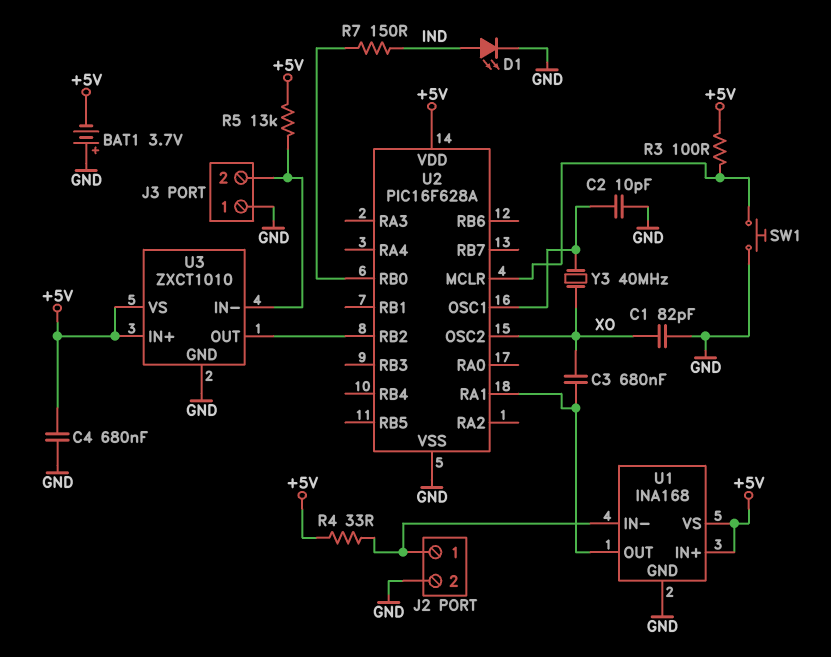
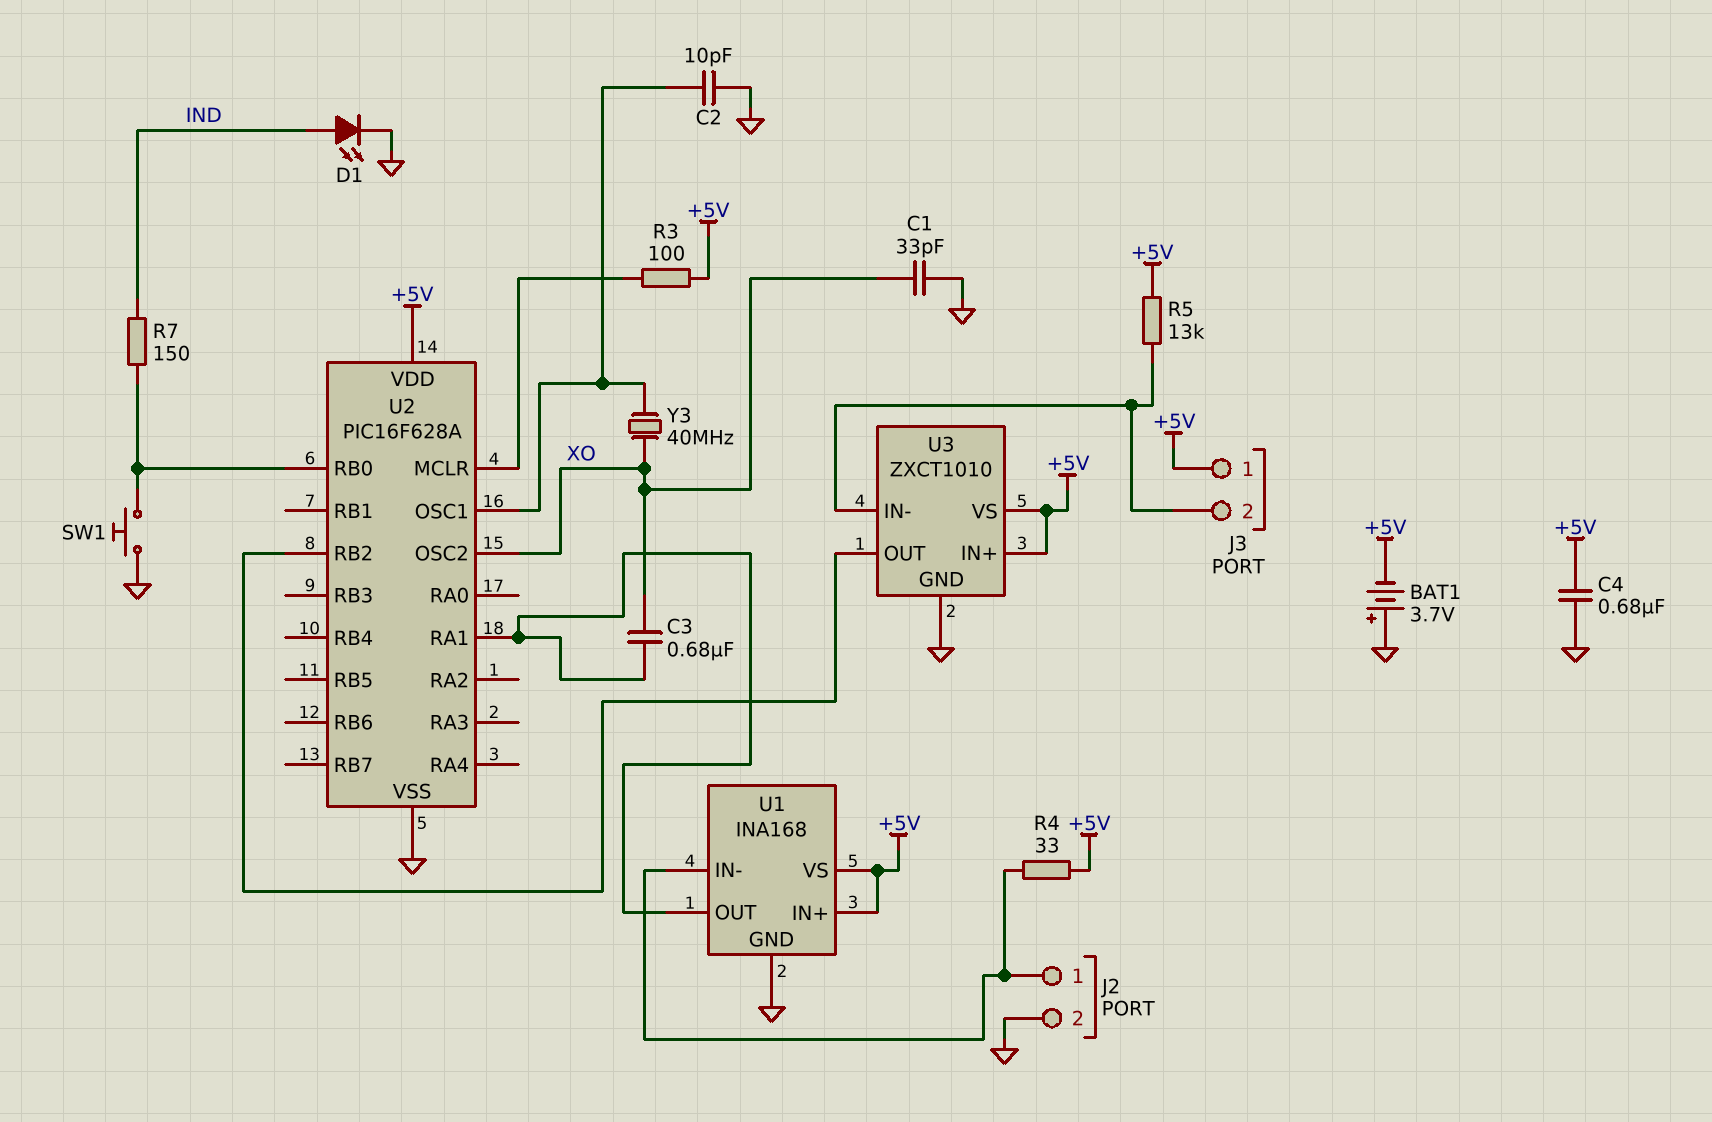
C1: 82pF (GND, XO) -> 33pF (GND, XO)
J3 pin 1: GND -> +5V
SW1: button (GND, U2/MCLR) -> button (GND, U2/RB0)

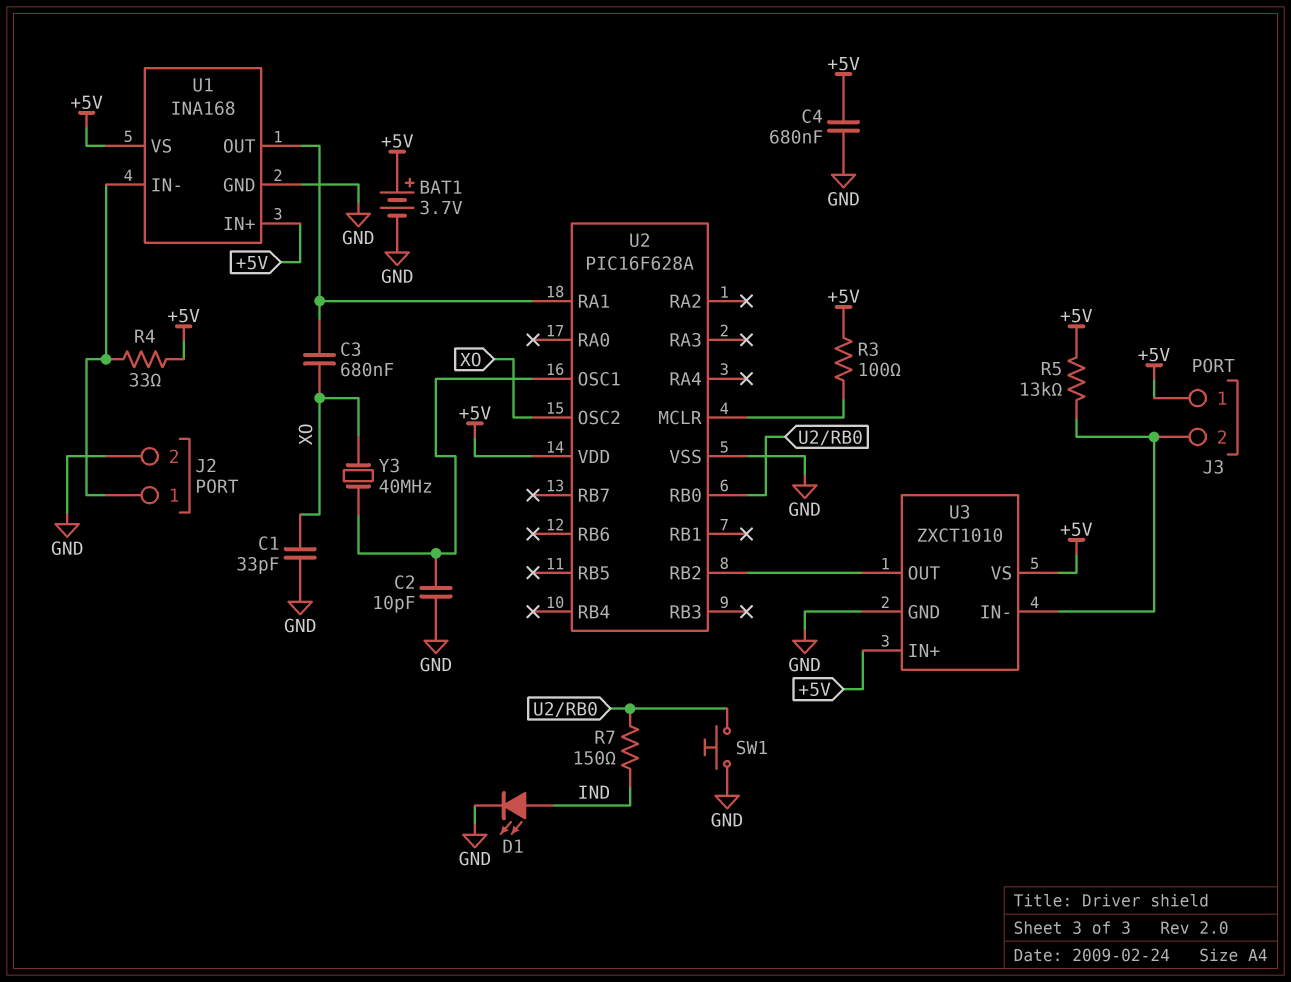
BAT1: 3.7V (plus GND, minus +5V) -> 3.7V (plus +5V, minus GND)

